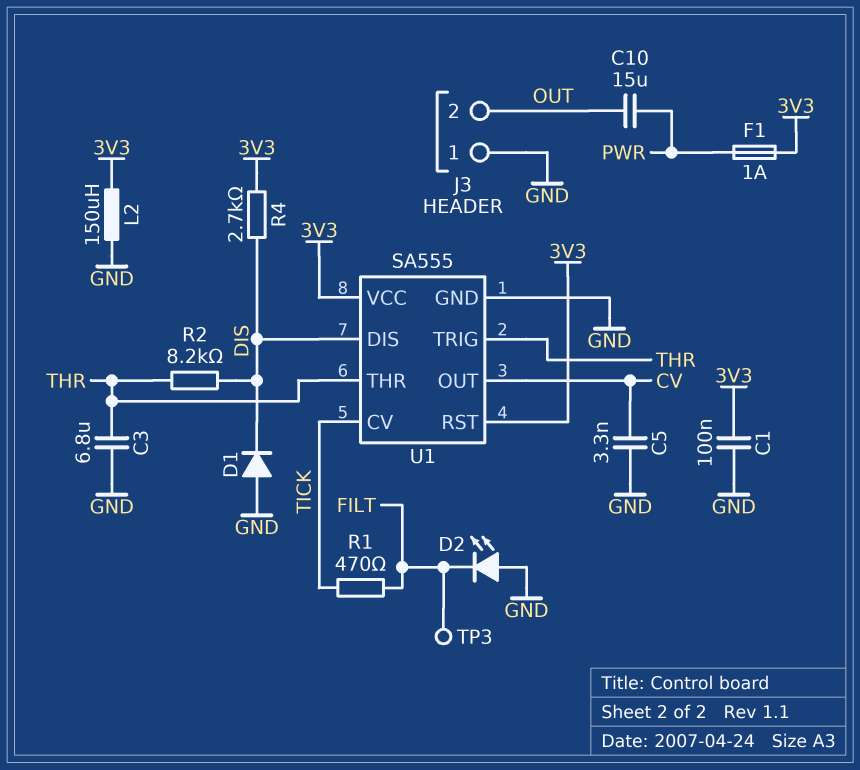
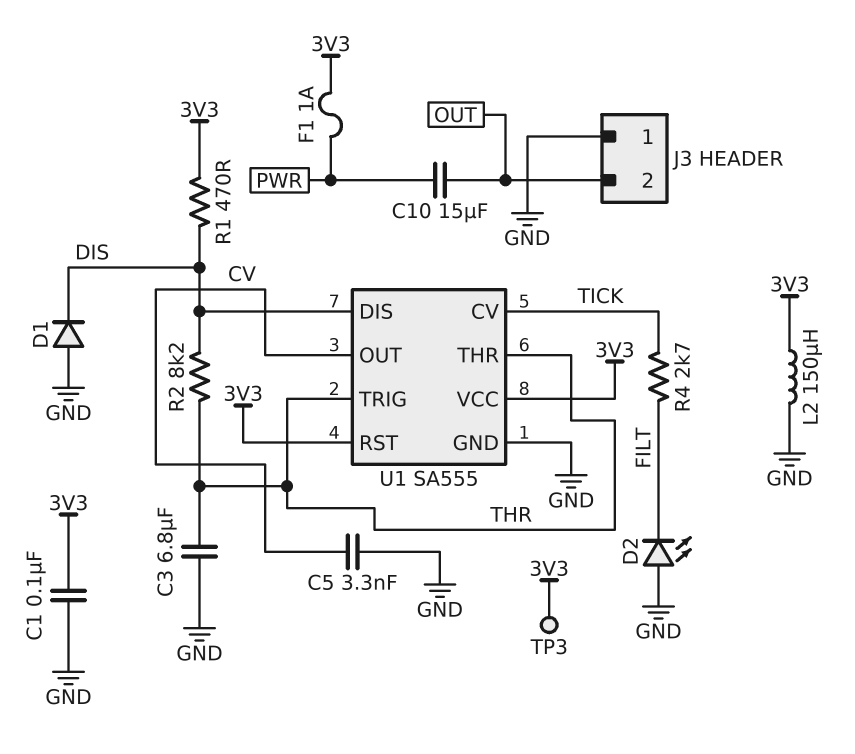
R1: 470 (FILT, TICK) -> 470 (3V3, DIS)
R4: 2.7k (3V3, DIS) -> 2.7k (FILT, TICK)
TP3: test point (FILT) -> test point (3V3)

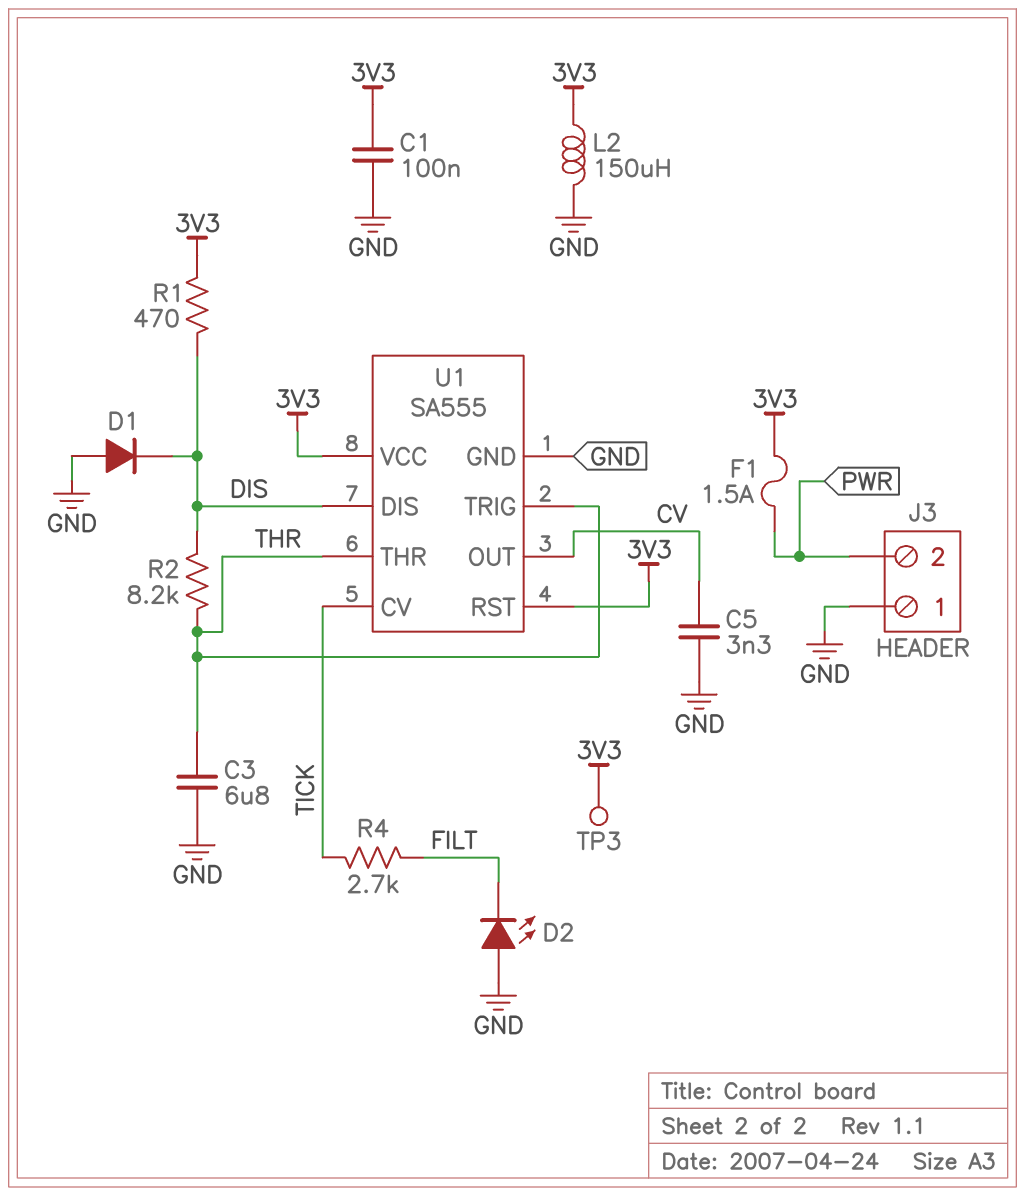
C10: 15uF (OUT, PWR) -> none
F1: 1A (3V3, PWR) -> 1.5A (3V3, PWR)
J3 pin 2: OUT -> PWR

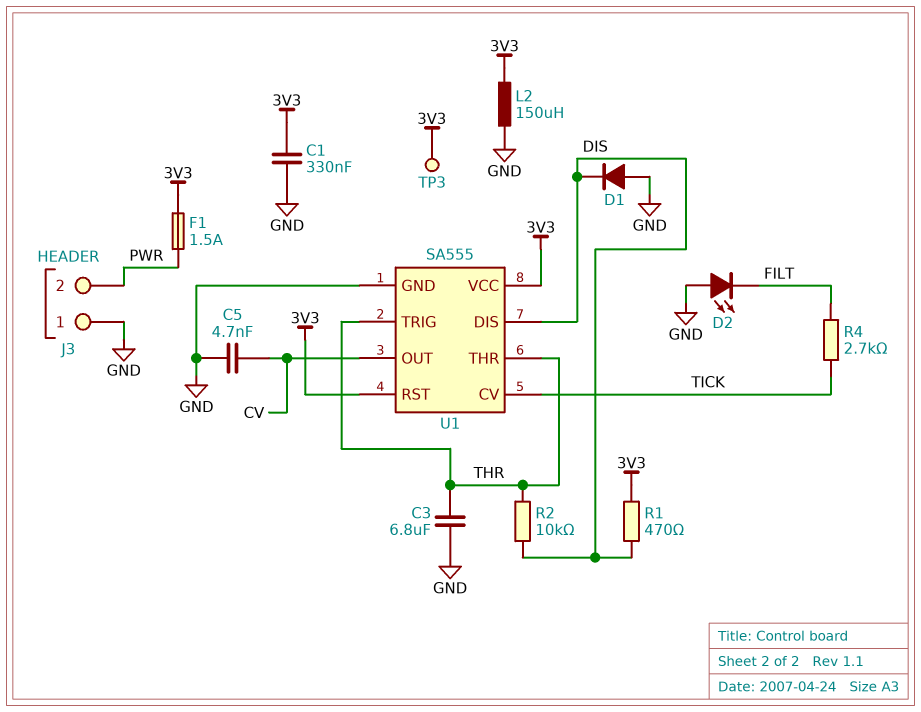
C1: 100nF (3V3, GND) -> 330nF (3V3, GND)
C5: 3.3nF (CV, GND) -> 4.7nF (CV, GND)
R2: 8.2k (DIS, THR) -> 10k (DIS, THR)

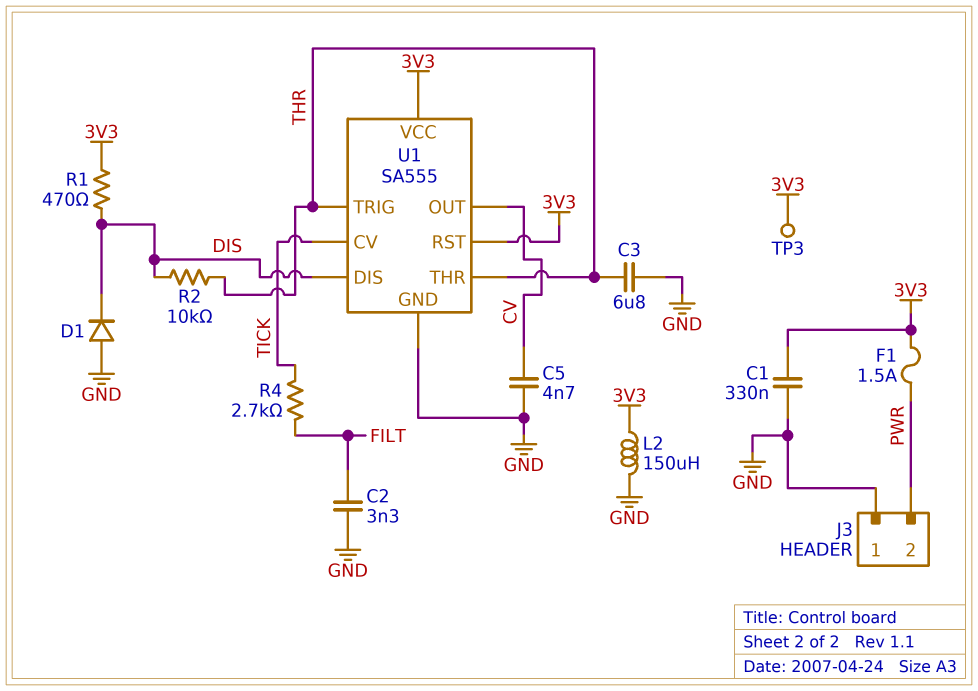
C2: none -> 3.3nF (FILT, GND)
D2: LED (A GND, K FILT) -> none

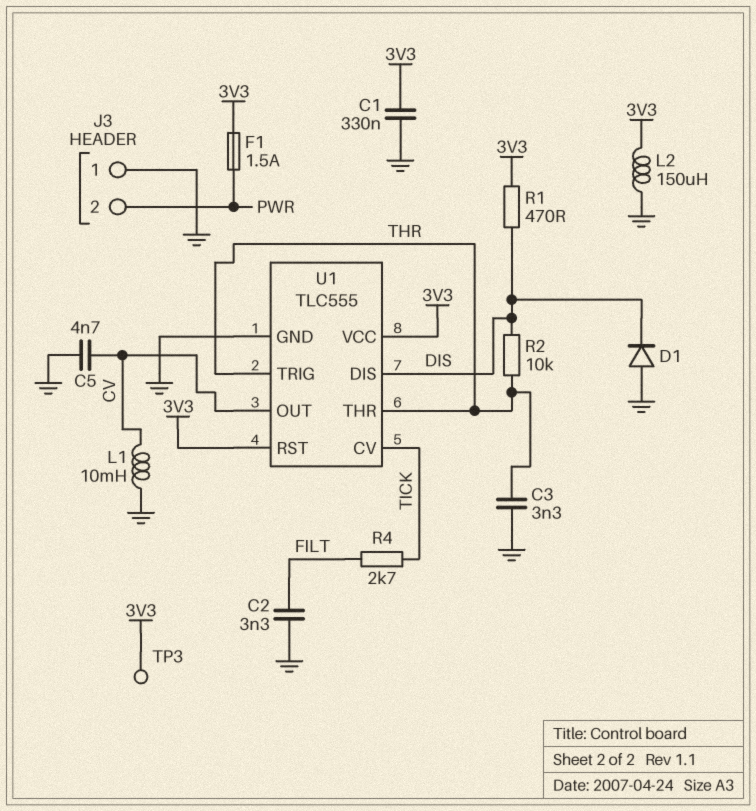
C3: 6.8uF (GND, THR) -> 3.3nF (GND, THR)
L1: none -> 10mH (CV, GND)
U1: SA555 -> TLC555

